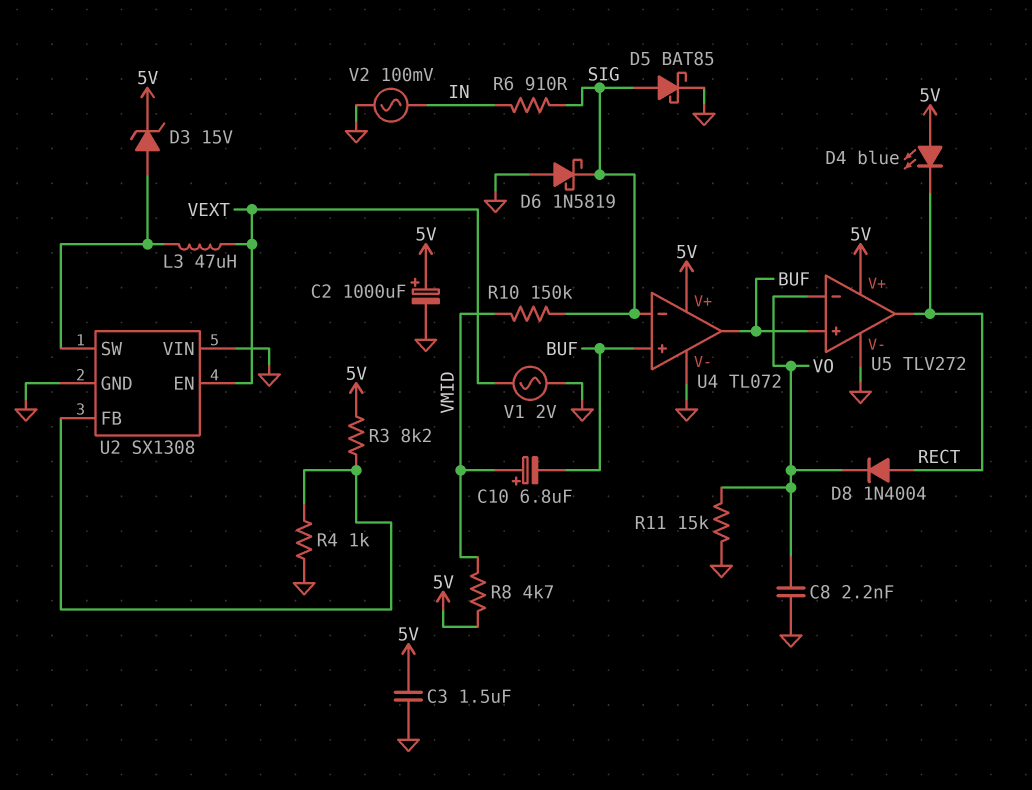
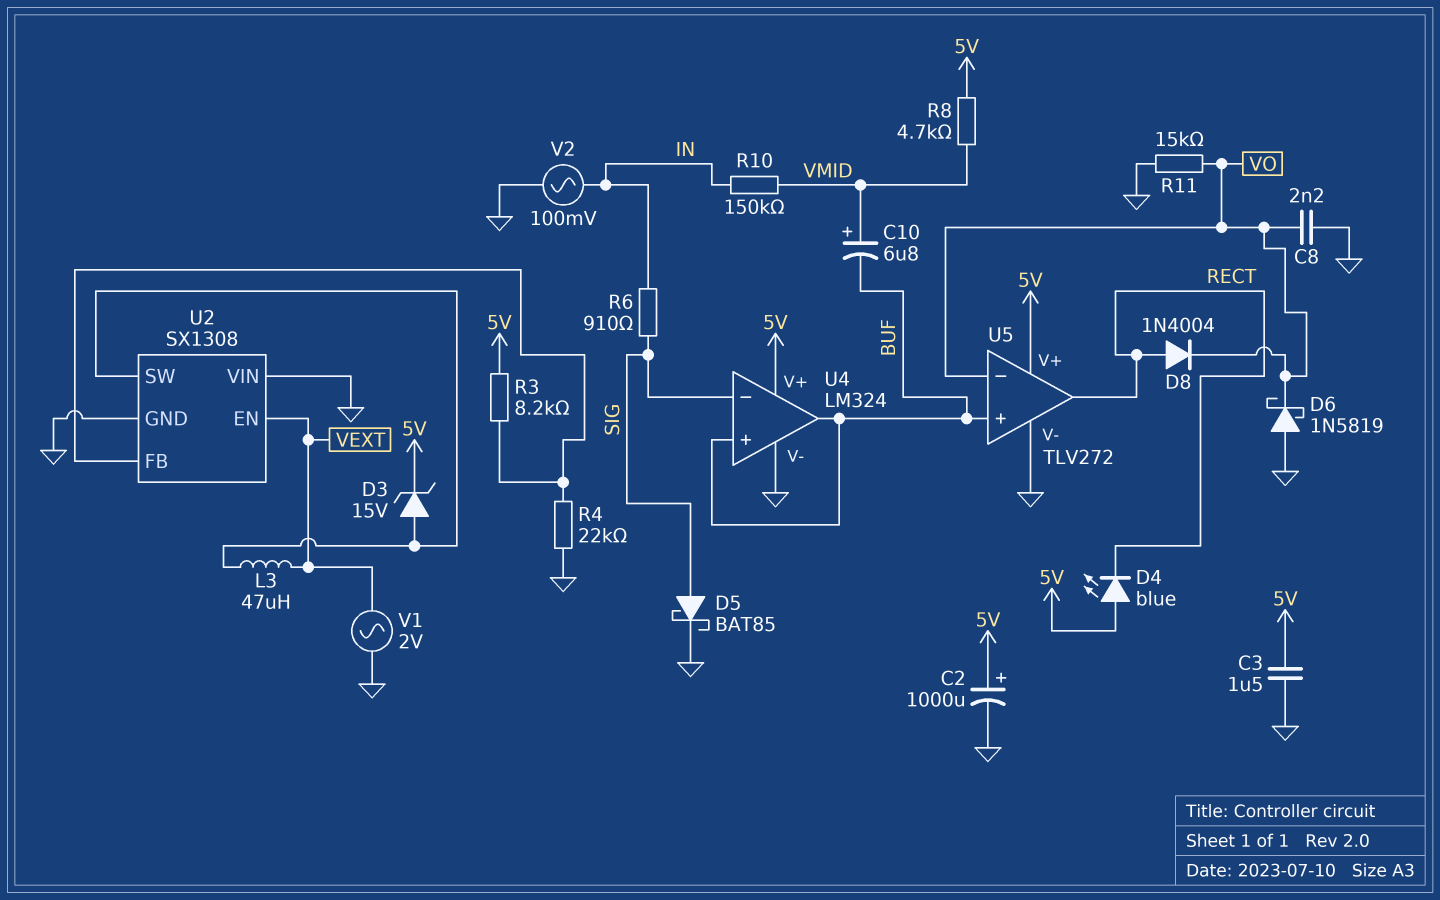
D6: schottky 1N5819 (A GND, K SIG) -> schottky 1N5819 (A GND, K VO)
R4: 1k (GND, U2/FB) -> 22k (GND, U2/FB)
R10: 150k (SIG, VMID) -> 150k (IN, VMID)
U4: TL072 -> LM324

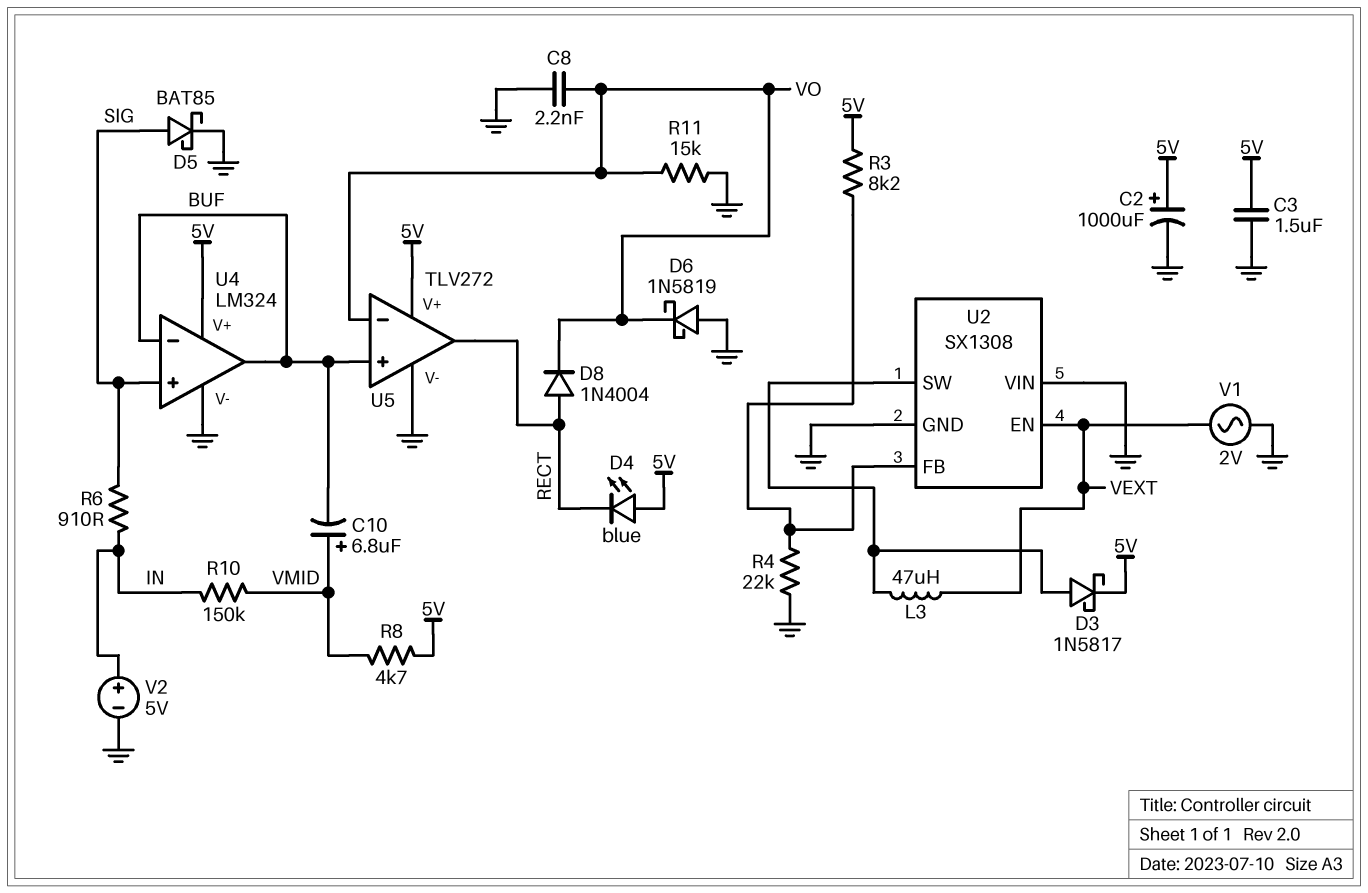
D3: zener 15V (A U2/SW, K 5V) -> schottky 1N5817 (A U2/SW, K 5V)
U4 pin in+: BUF -> SIG
U4 pin in-: SIG -> BUF
V2: AC 100mV (GND, IN) -> 5V (plus IN, minus GND)

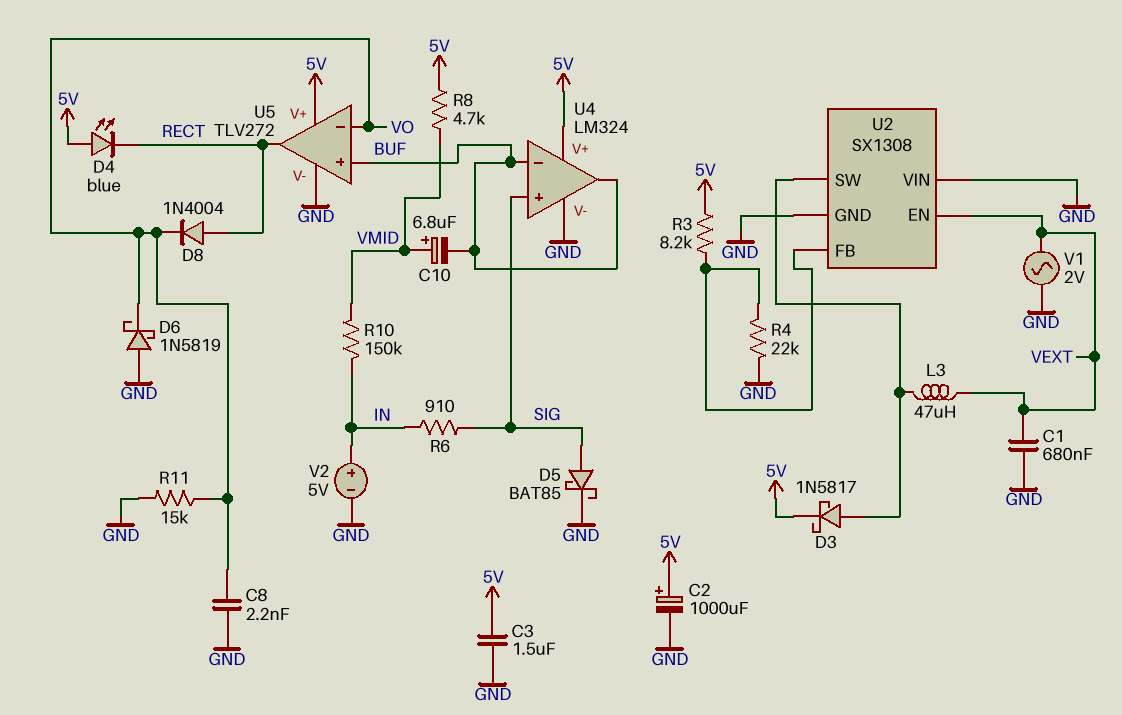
C1: none -> 680nF (GND, VEXT)

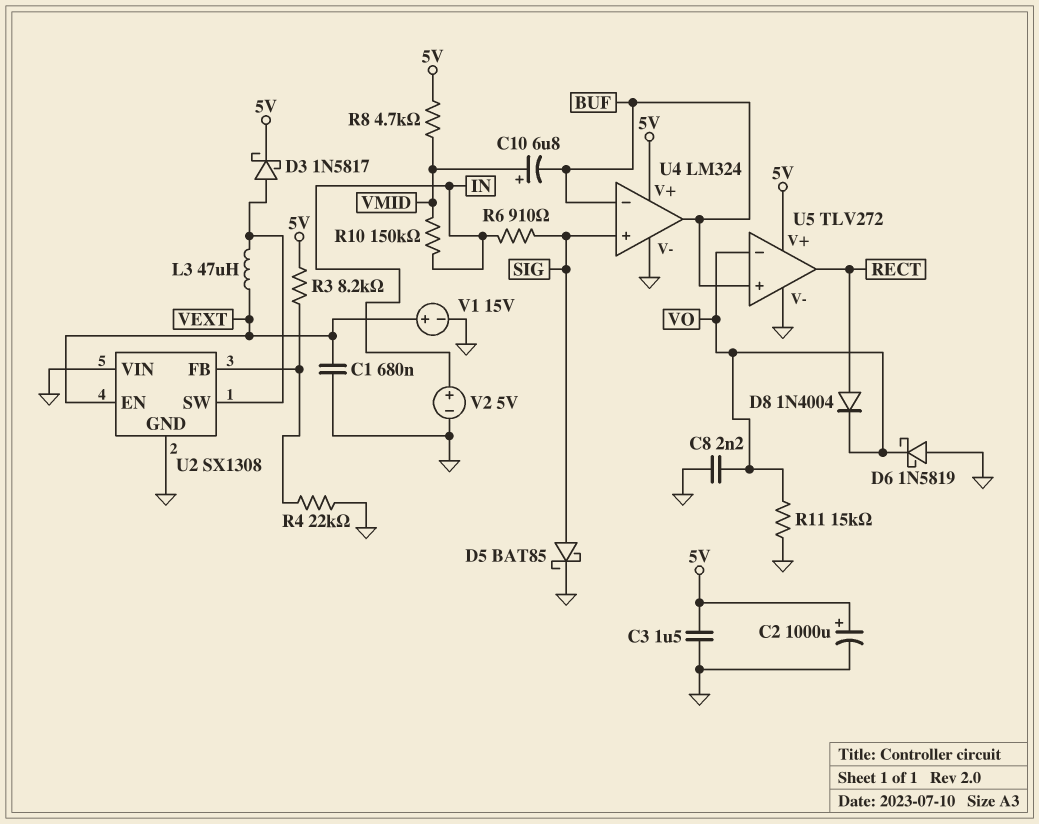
D4: LED blue (A 5V, K RECT) -> none
V1: AC 2V (GND, VEXT) -> 15V (plus VEXT, minus GND)

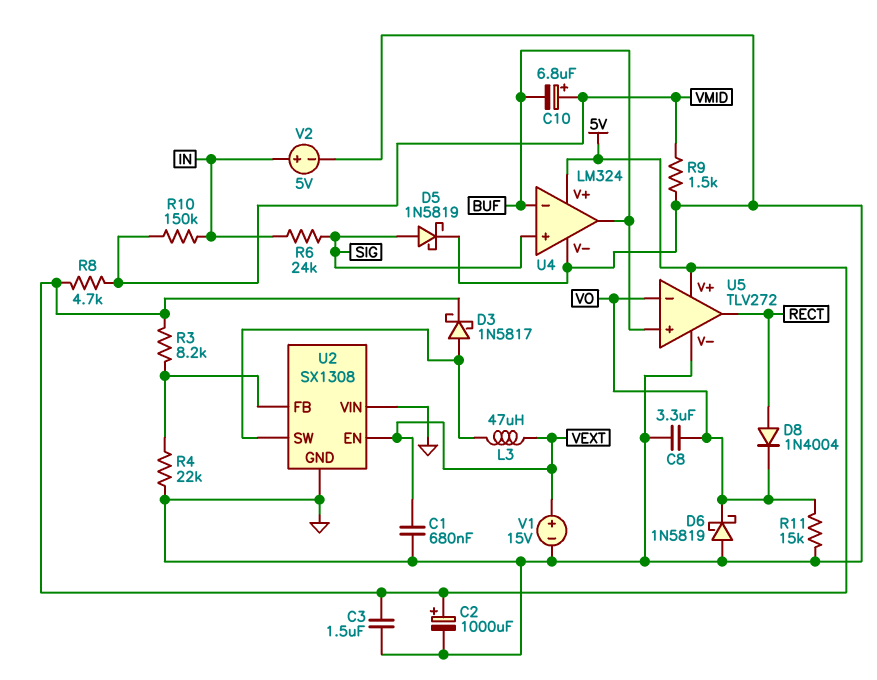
C8: 2.2nF (GND, VO) -> 3.3uF (GND, VO)
D5: schottky BAT85 (A SIG, K GND) -> schottky 1N5819 (A SIG, K GND)
R6: 910 (IN, SIG) -> 24k (IN, SIG)
R9: none -> 1.5k (GND, VMID)

